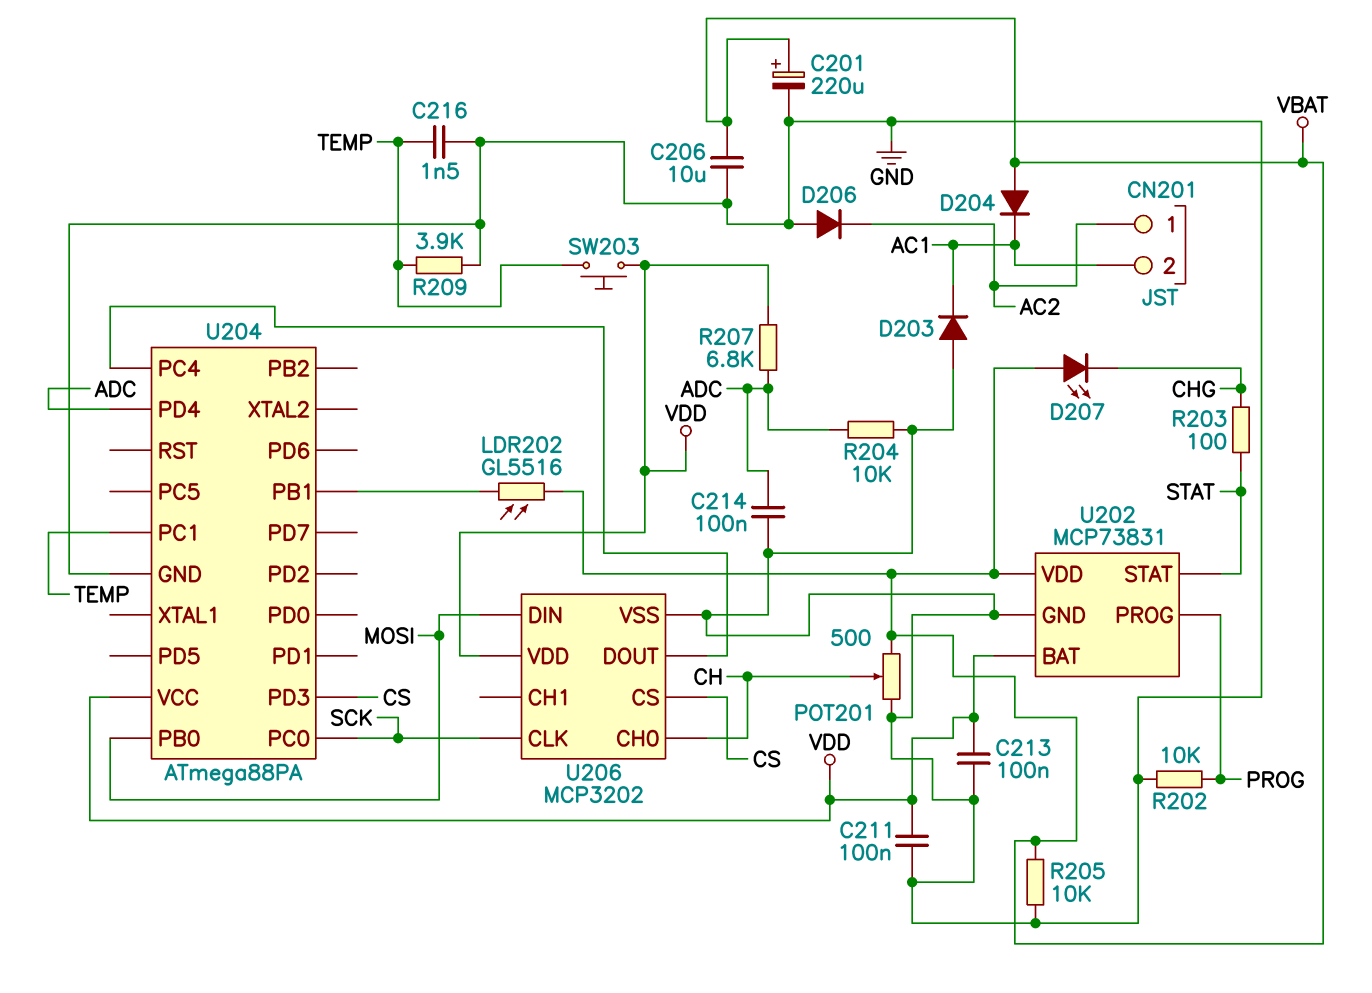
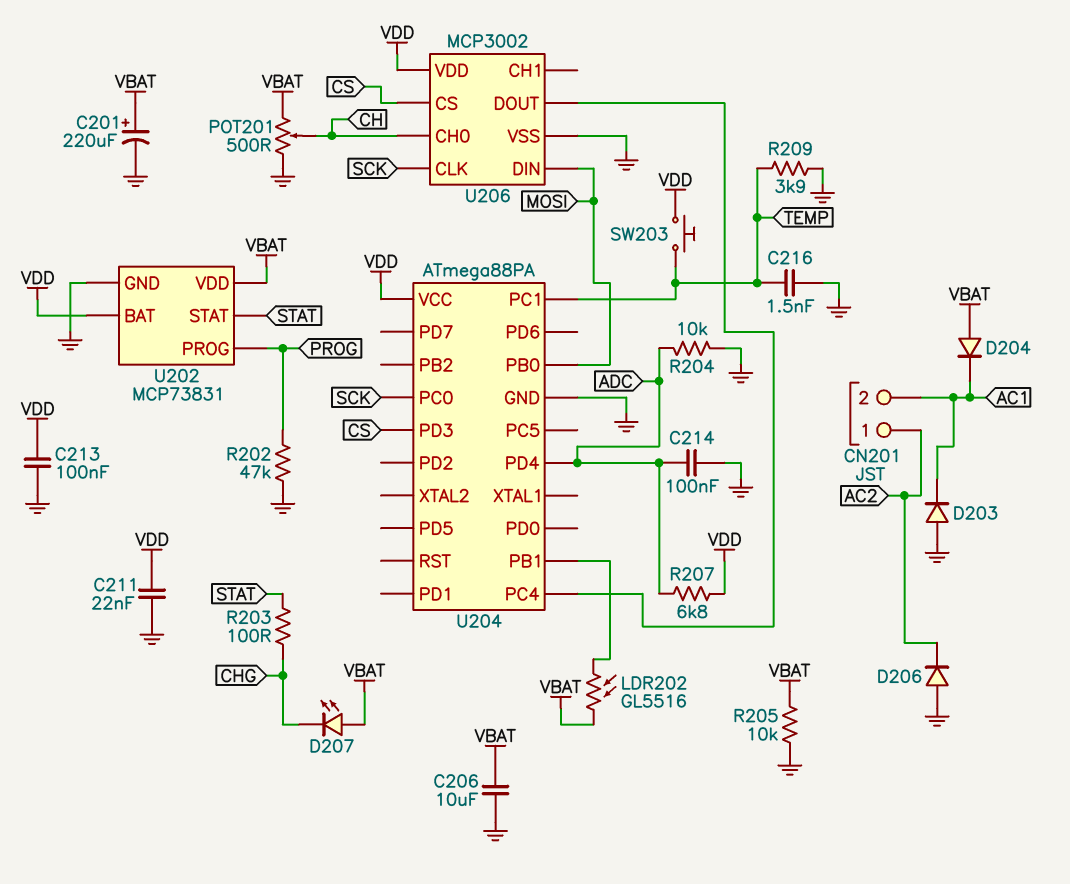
C211: 100nF (GND, VDD) -> 22nF (GND, VDD)
R202: 10k (GND, PROG) -> 47k (GND, PROG)
U206: MCP3202 -> MCP3002

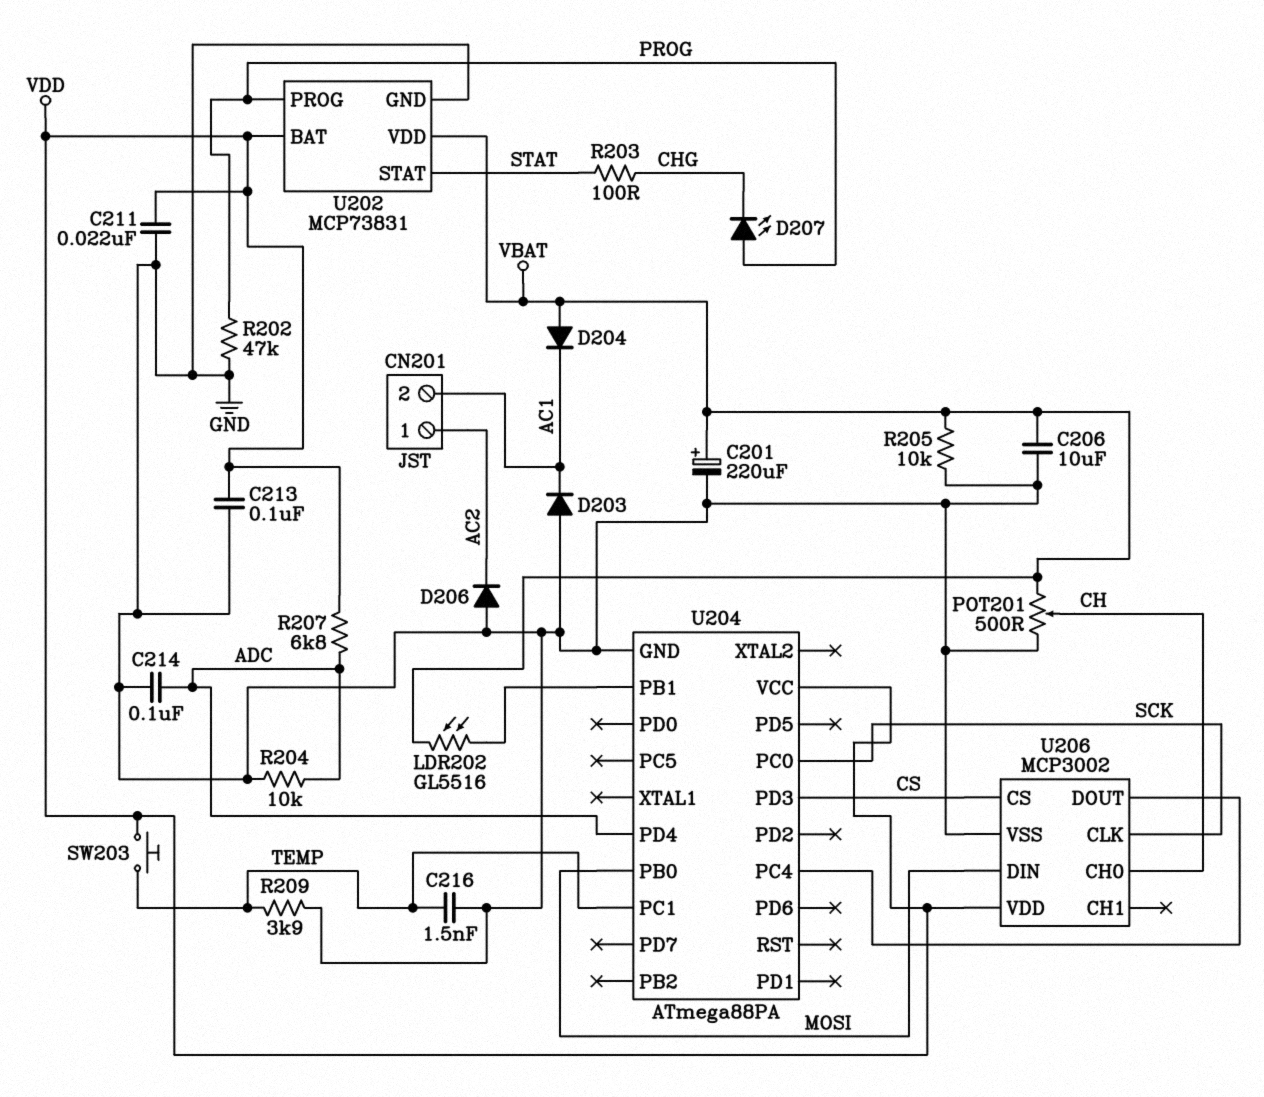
D207: LED (A VBAT, K CHG) -> LED (A PROG, K CHG)

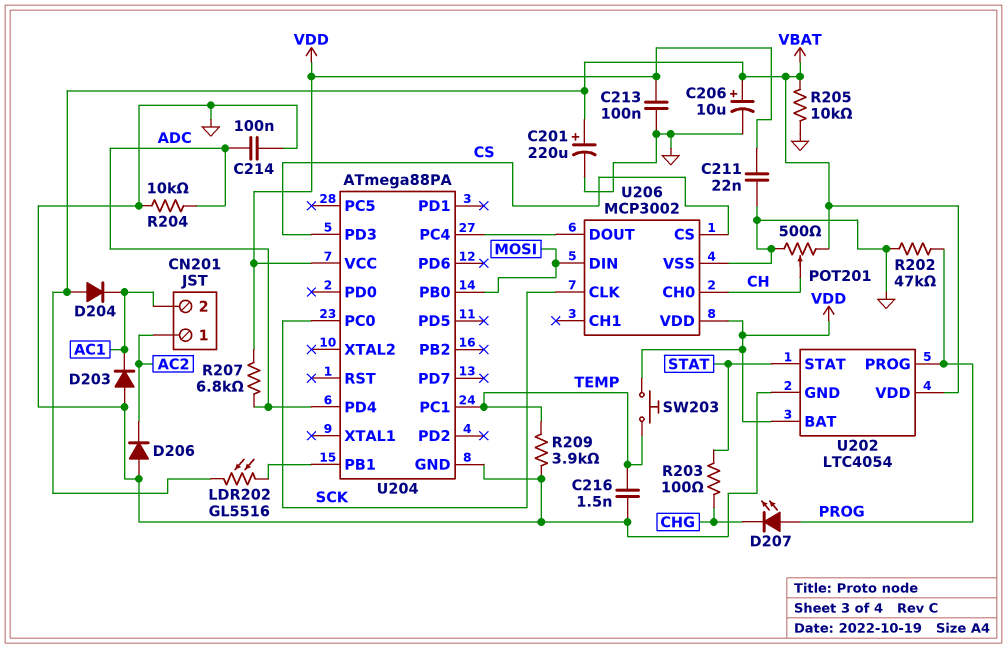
C206: 10uF (GND, VBAT) -> 10uF (plus VBAT, minus GND)
U202: MCP73831 -> LTC4054

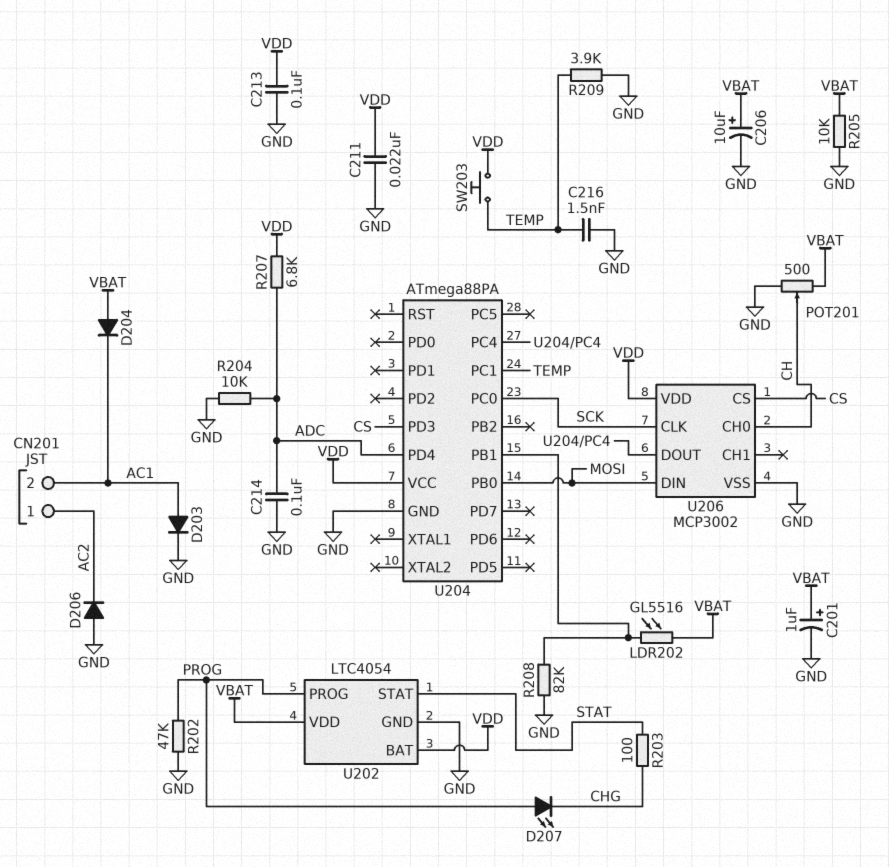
C201: 220uF (plus VBAT, minus GND) -> 1uF (plus VBAT, minus GND)
D203: diode (A GND, K AC1) -> diode (A AC1, K GND)
R208: none -> 82k (GND, U204/PB1)

